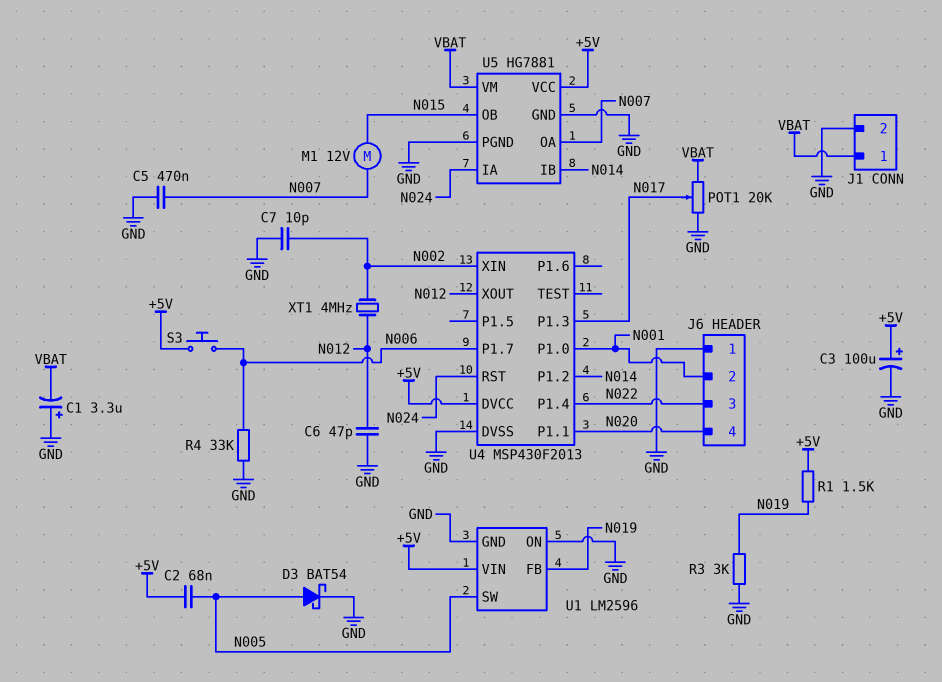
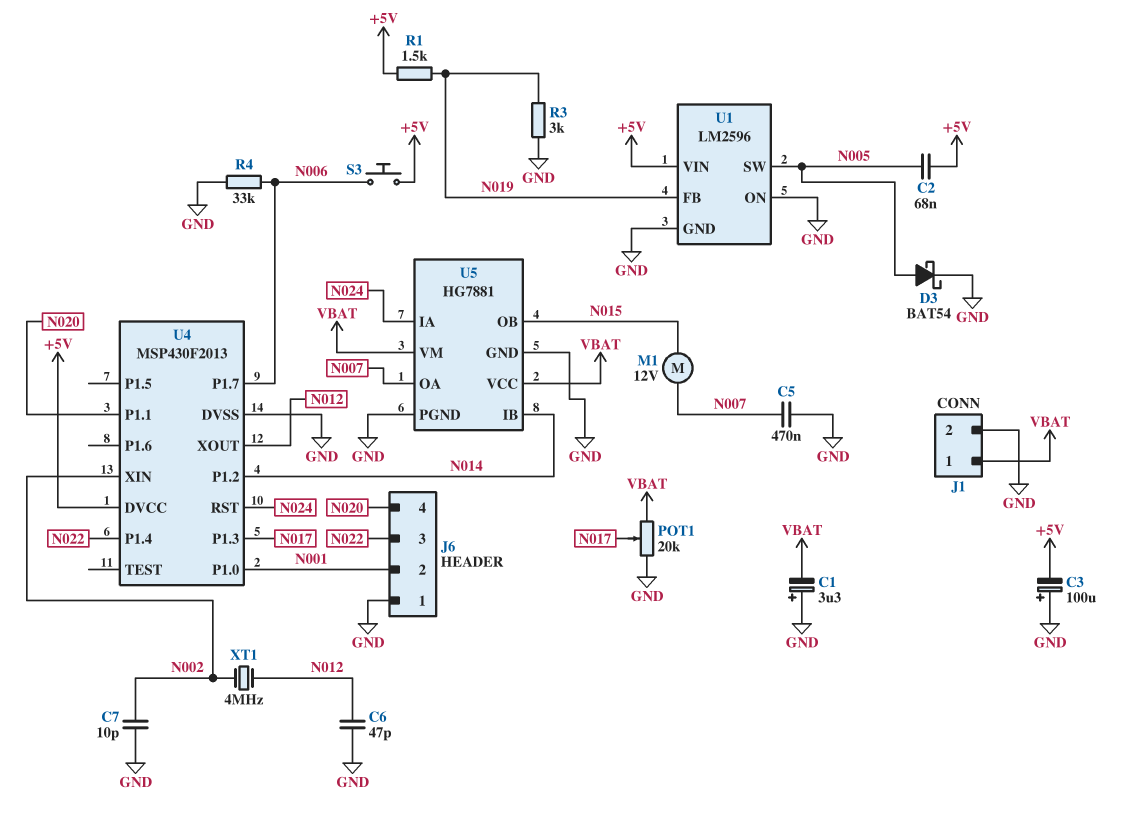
C3: 100uF (plus +5V, minus GND) -> 100uF (plus GND, minus +5V)
U5 pin VCC: +5V -> VBAT

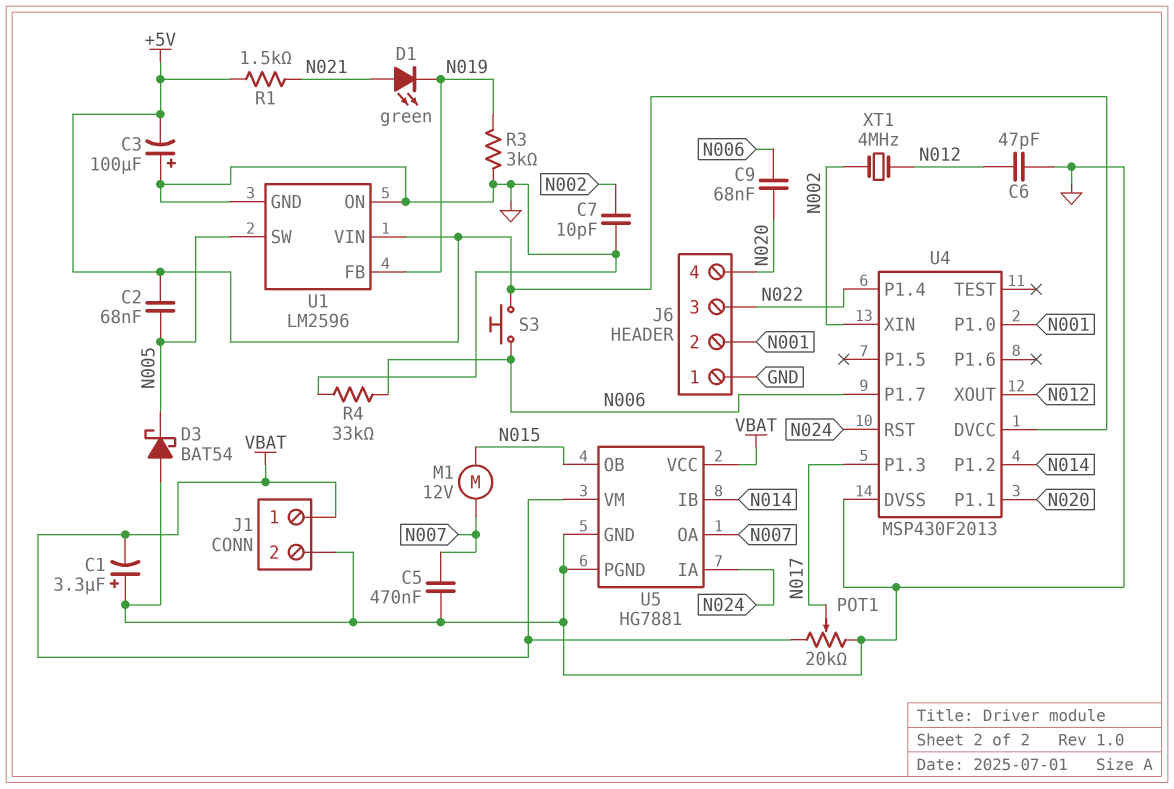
C9: none -> 68nF (N006, N020)
D1: none -> LED green (A N021, K N019)
D3: schottky BAT54 (A N005, K GND) -> schottky BAT54 (A GND, K N005)
R1: 1.5k (+5V, N019) -> 1.5k (+5V, N021)

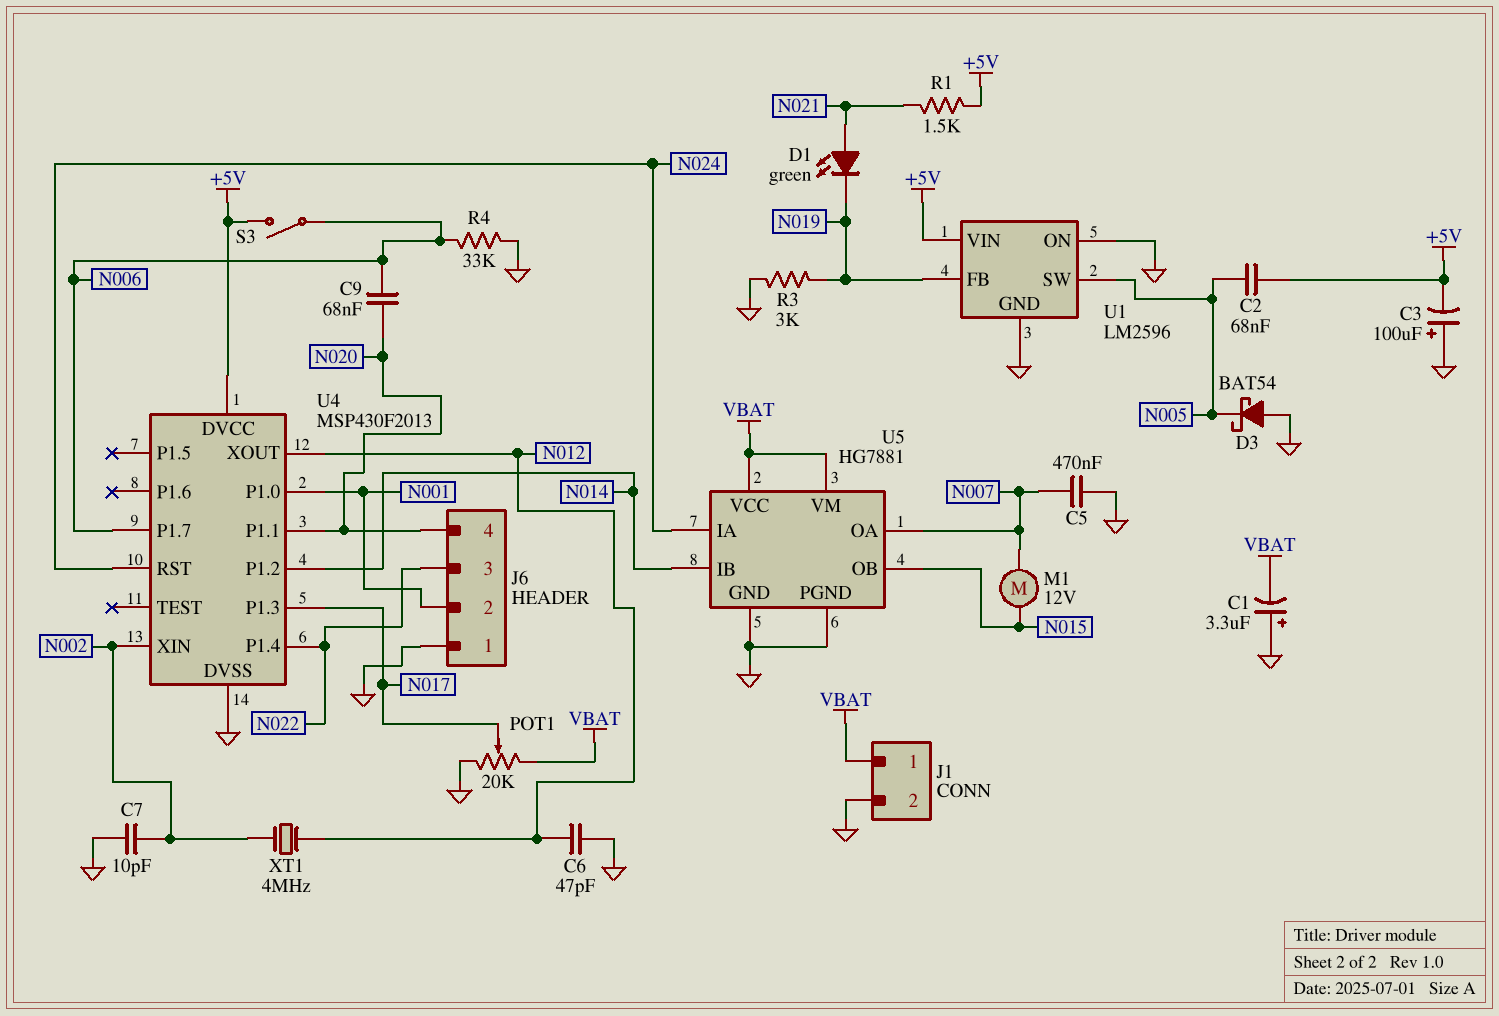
S3: button (+5V, N006) -> switch (+5V, N006)

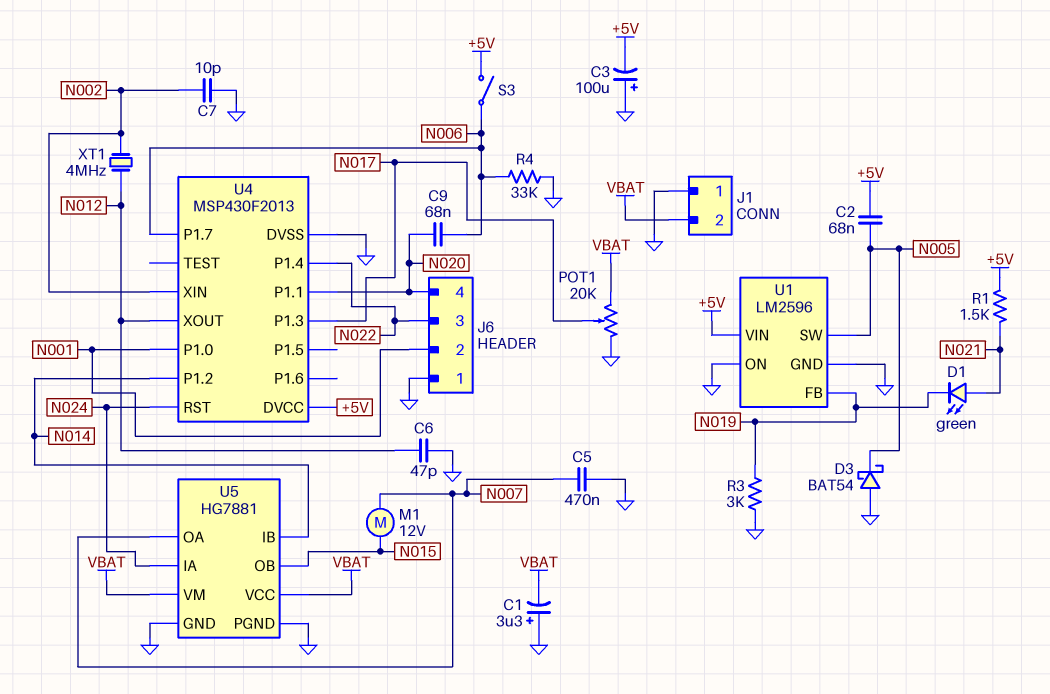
J1 pin 1: VBAT -> GND
J1 pin 2: GND -> VBAT

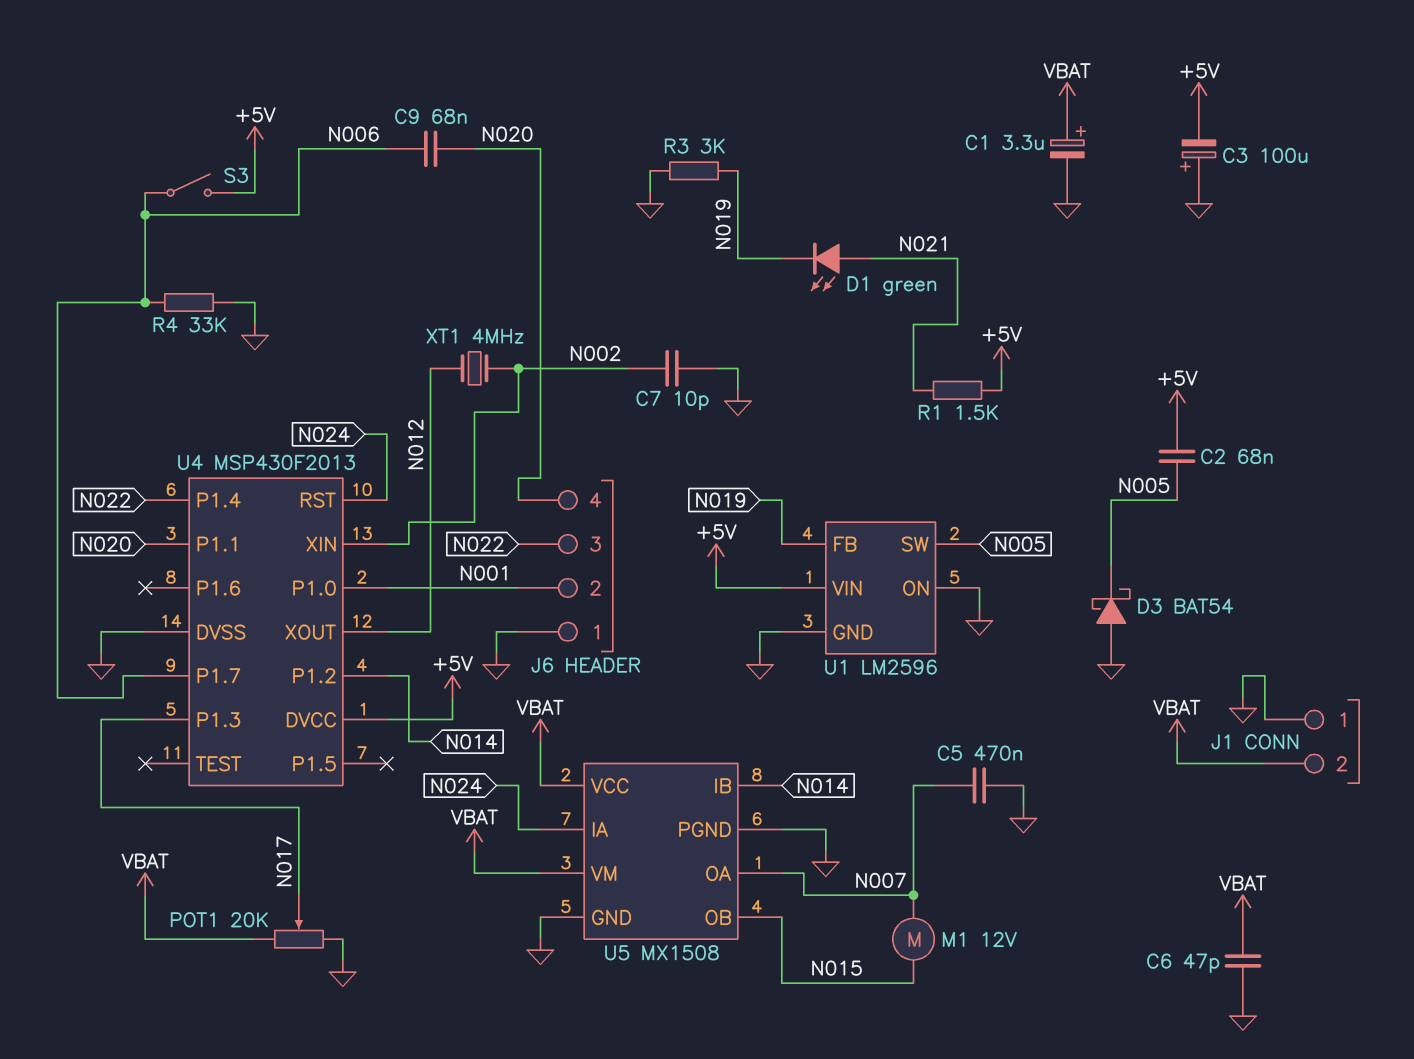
C1: 3.3uF (plus GND, minus VBAT) -> 3.3uF (plus VBAT, minus GND)
C6: 47pF (GND, N012) -> 47pF (GND, VBAT)
U5: HG7881 -> MX1508

